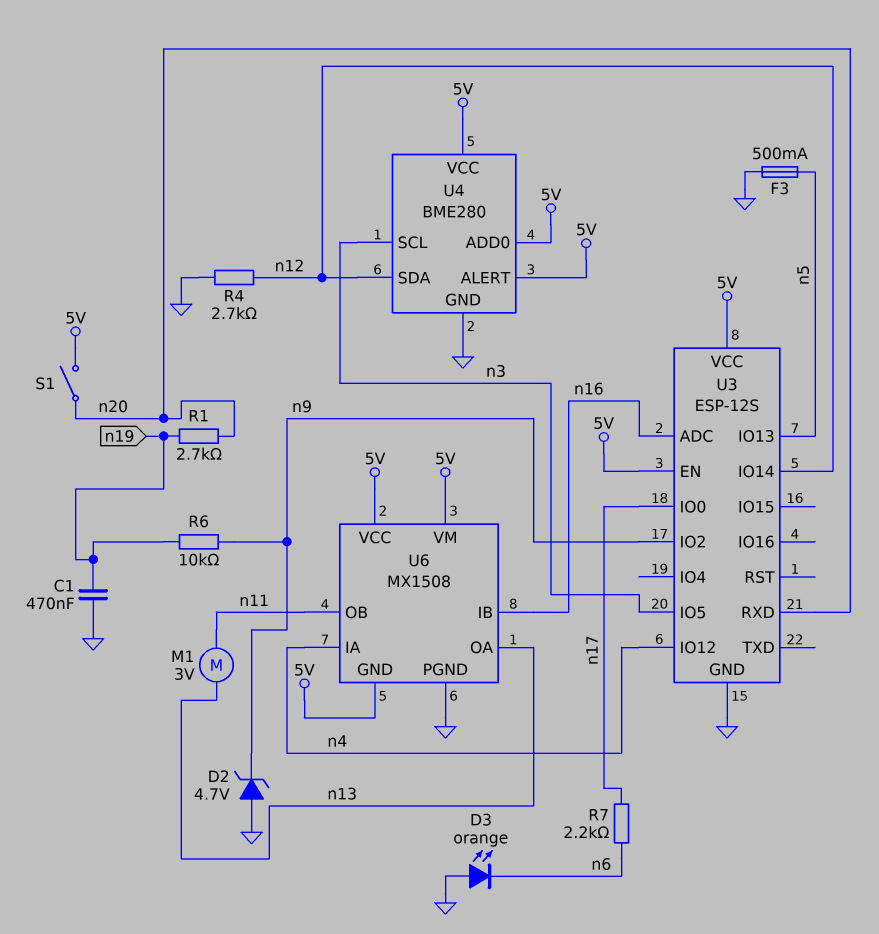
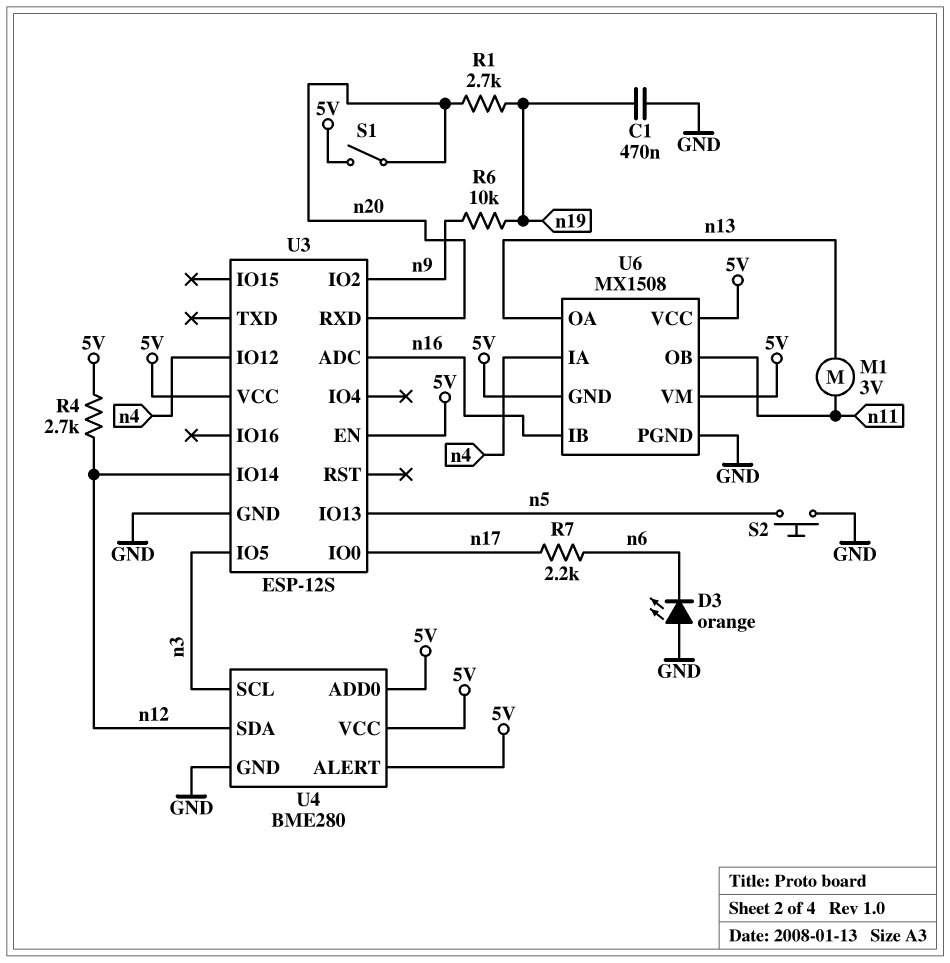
D2: zener 4.7V (A GND, K n9) -> none
F3: 500mA (GND, n5) -> none
R4: 2.7k (GND, n12) -> 2.7k (5V, n12)
S2: none -> button (GND, n5)

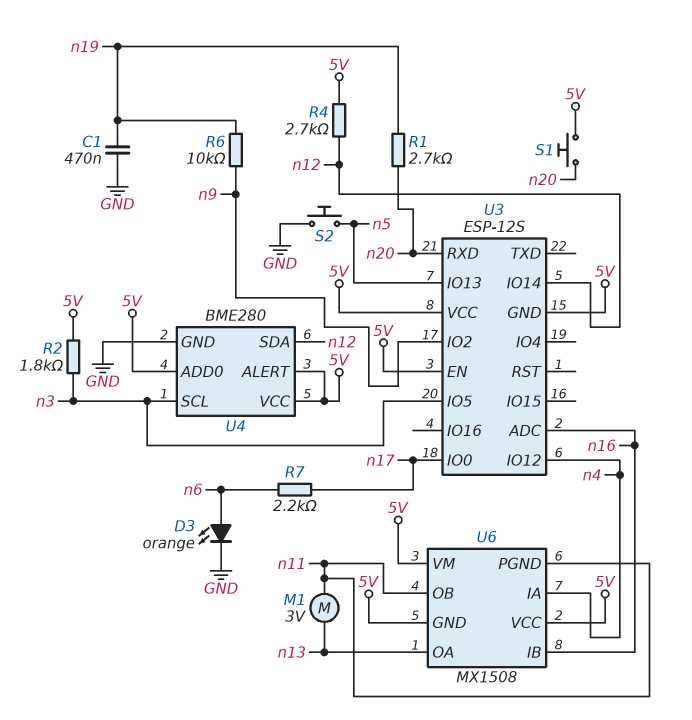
D3: LED orange (A GND, K n6) -> LED orange (A n6, K GND)
R2: none -> 1.8k (5V, n3)
S1: switch (5V, n20) -> button (5V, n20)
U3 pin GND: GND -> 5V
U6 pin PGND: GND -> n11

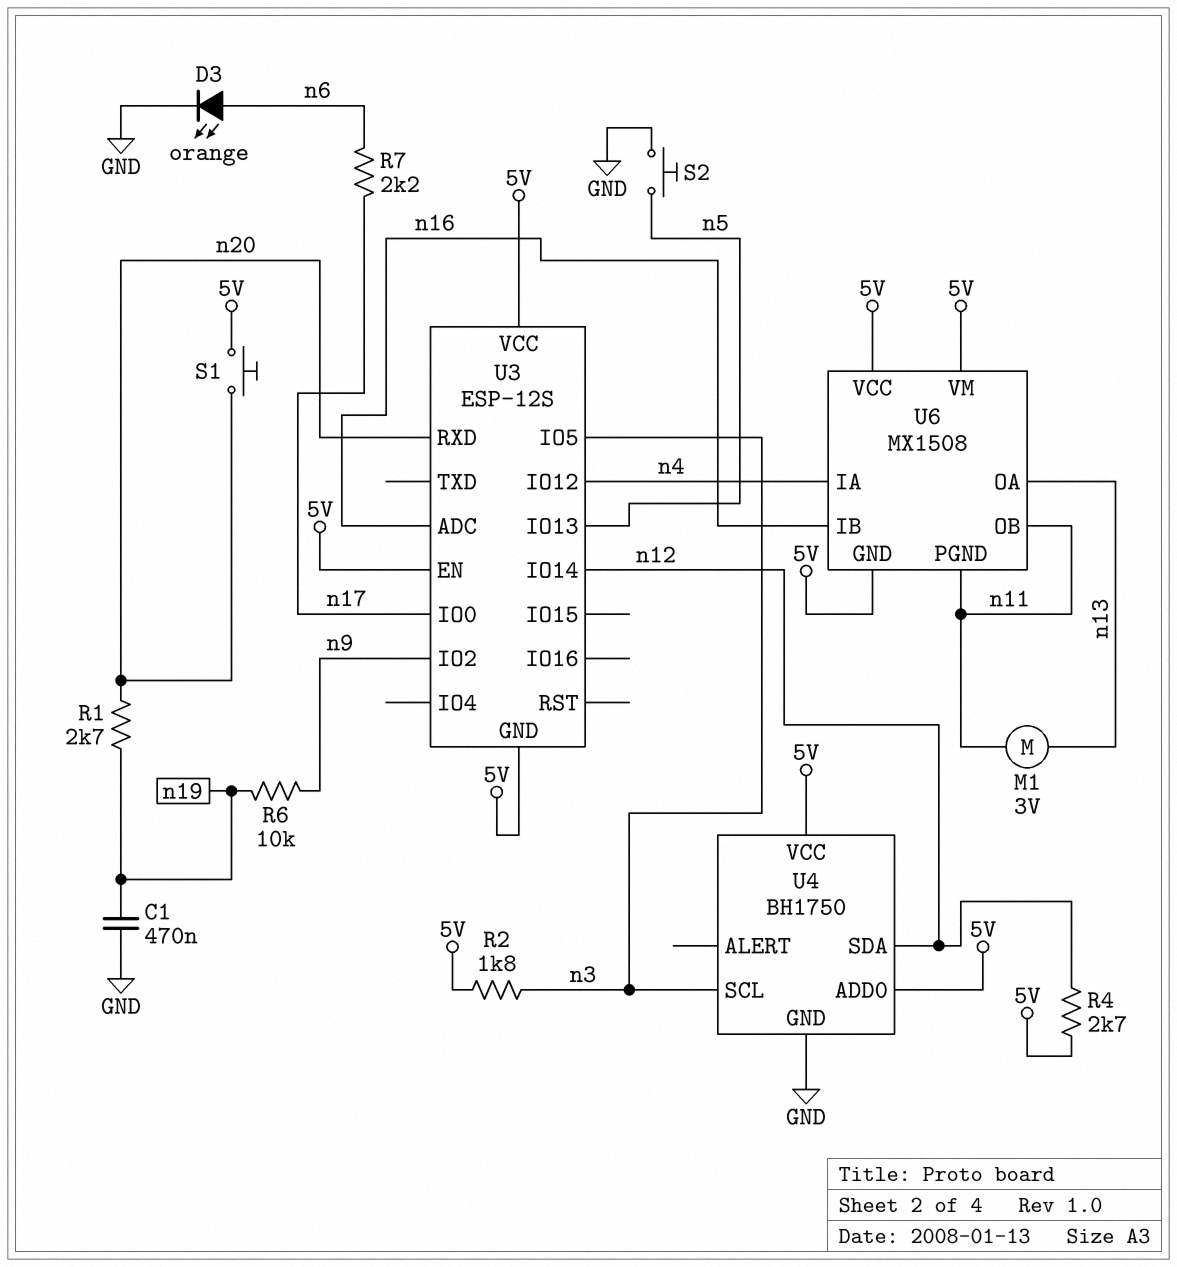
U4: BME280 -> BH1750
U4 pin ALERT: 5V -> none

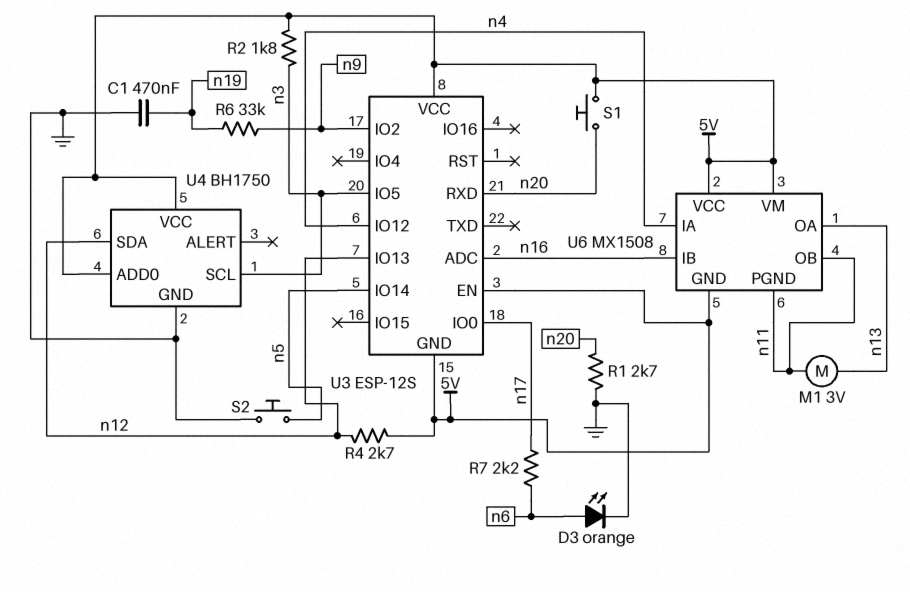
R1: 2.7k (n19, n20) -> 2.7k (GND, n20)
R6: 10k (n9, n19) -> 33k (n9, n19)
U3 pin IO13: n5 -> n12
U3 pin IO14: n12 -> n5

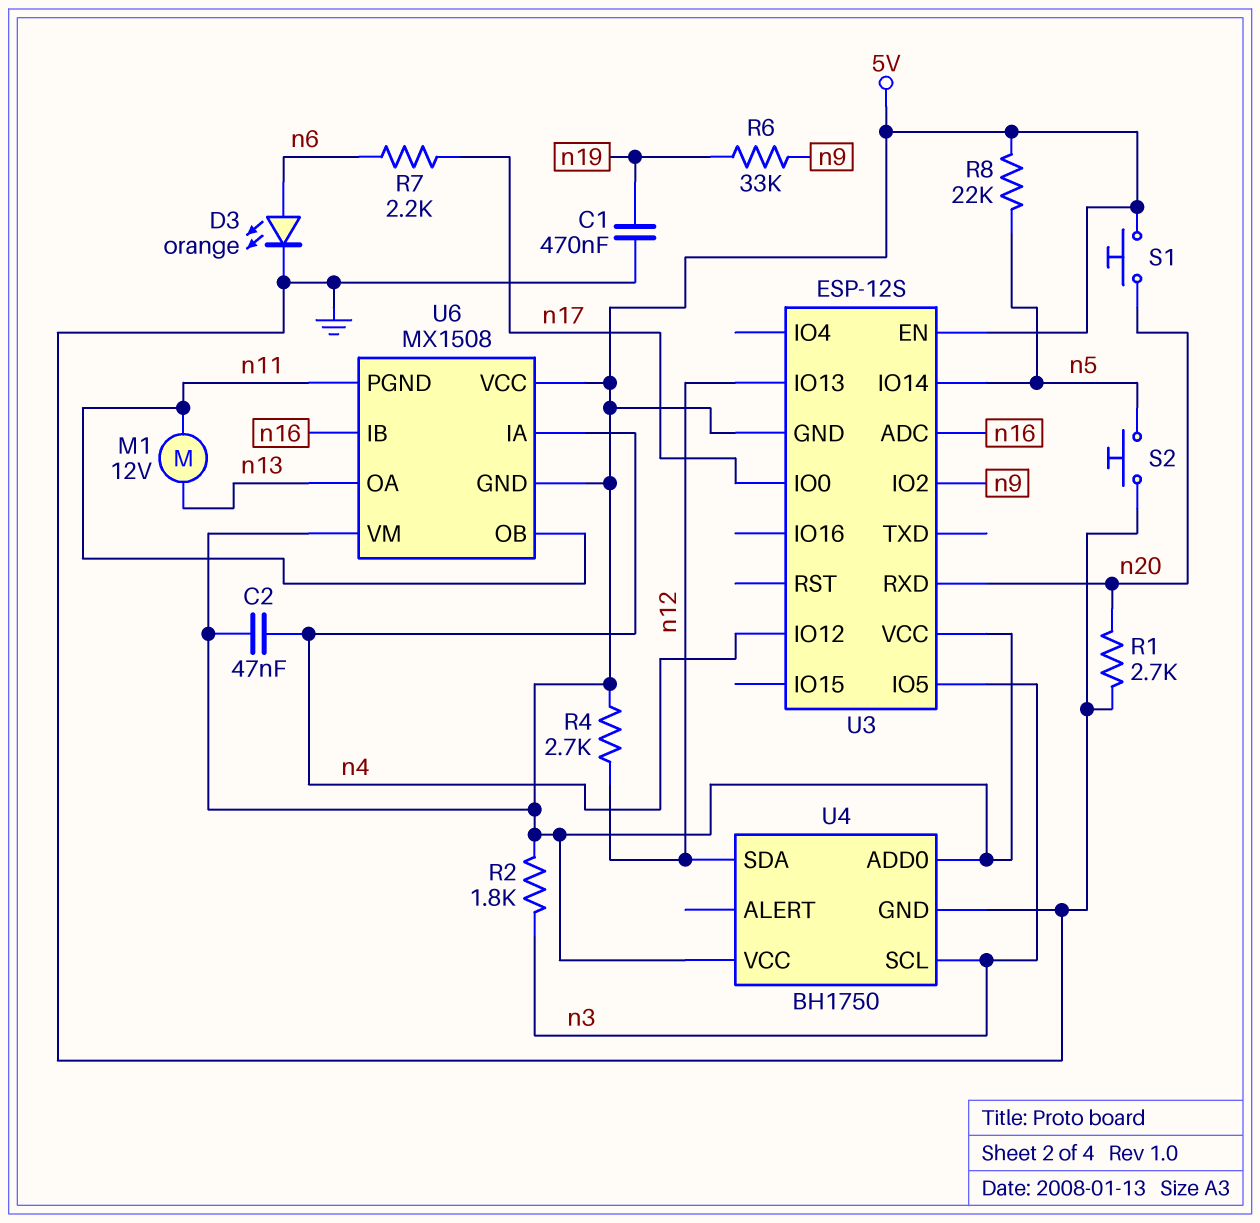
C2: none -> 47nF (5V, n4)
M1: motor 3V (n11, n13) -> motor 12V (n11, n13)
R8: none -> 22k (5V, n5)

